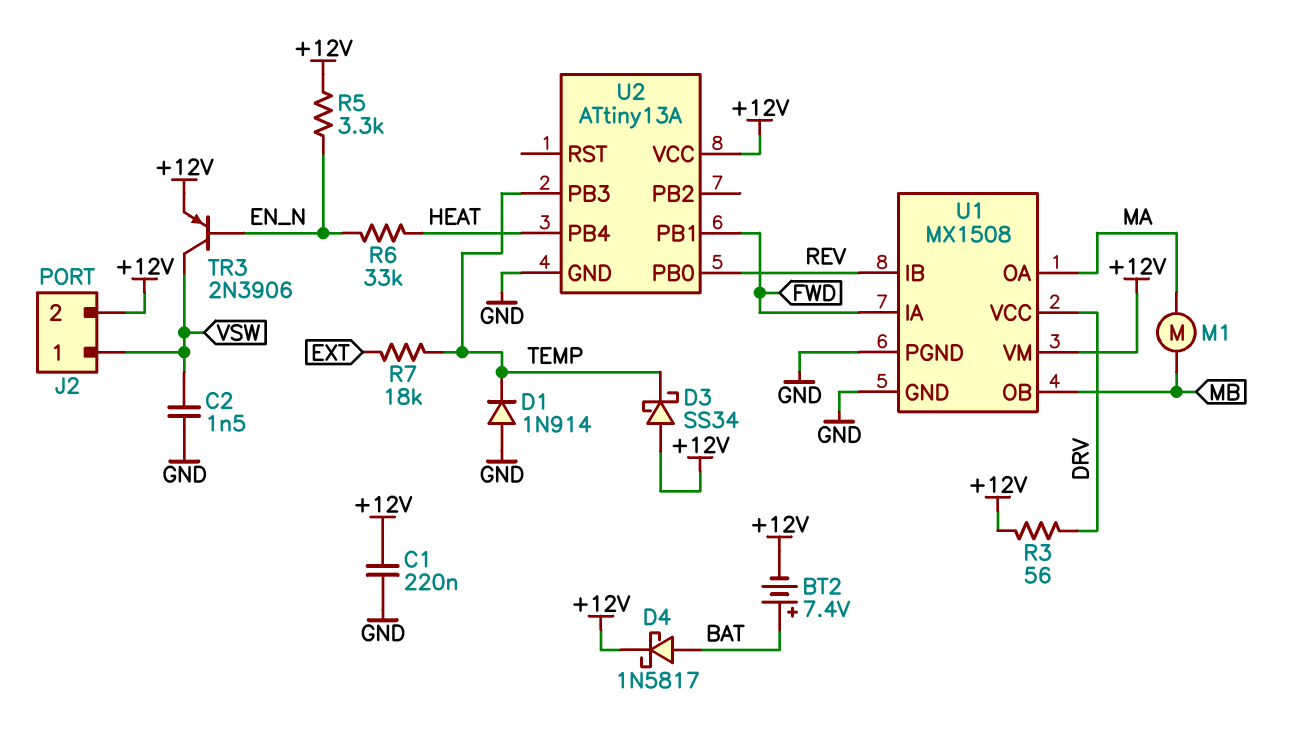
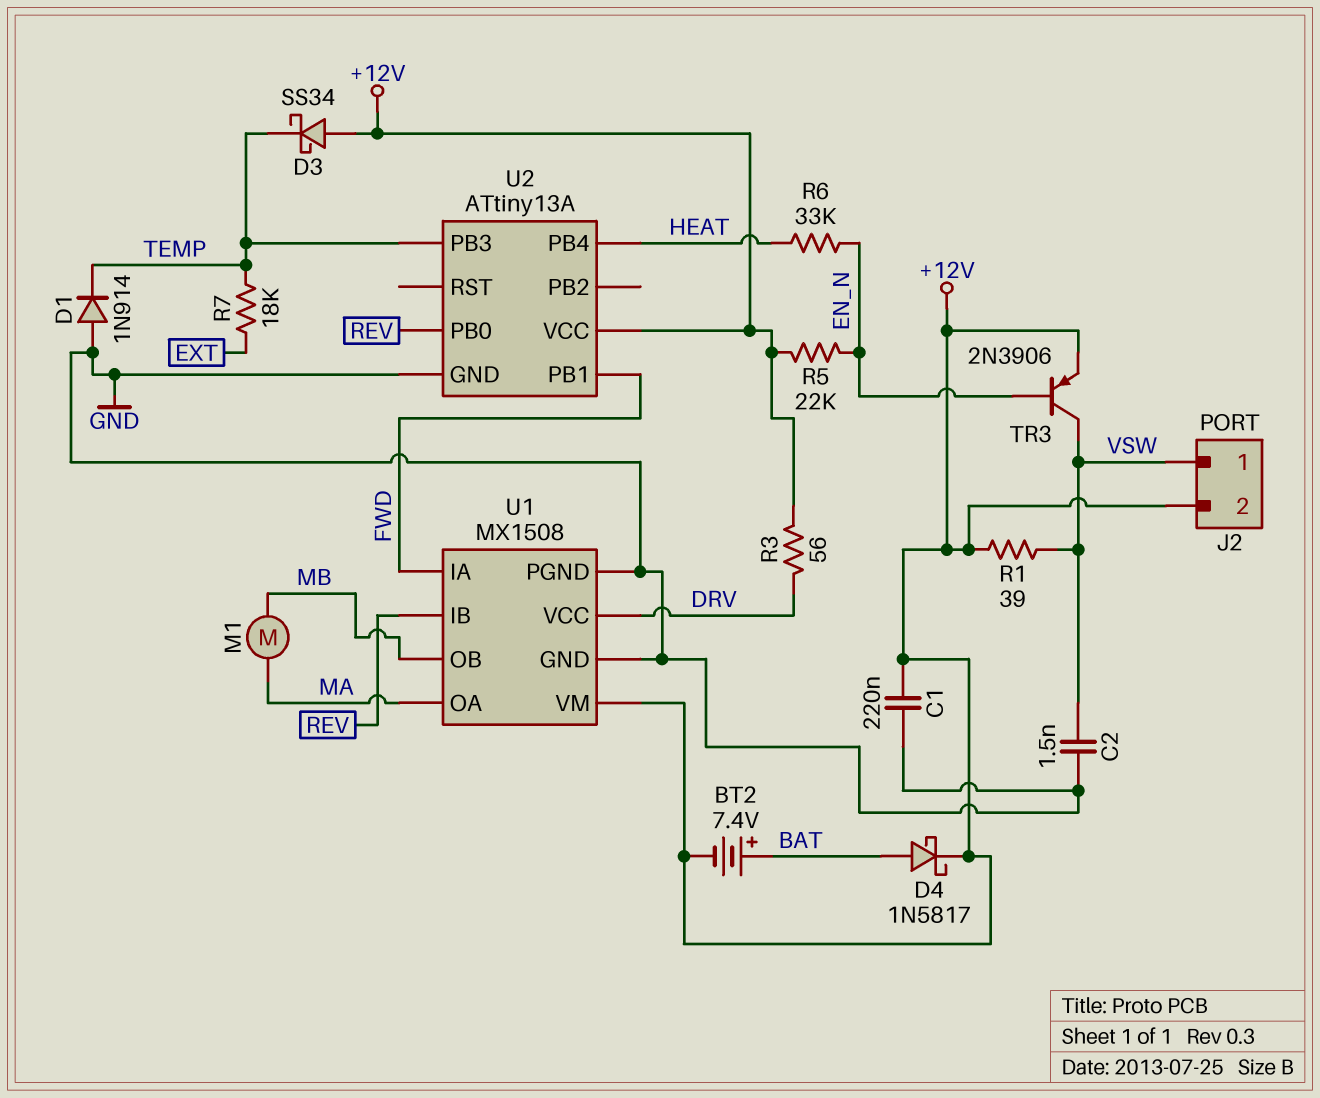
R1: none -> 39 (+12V, VSW)
R5: 3.3k (+12V, EN_N) -> 22k (+12V, EN_N)

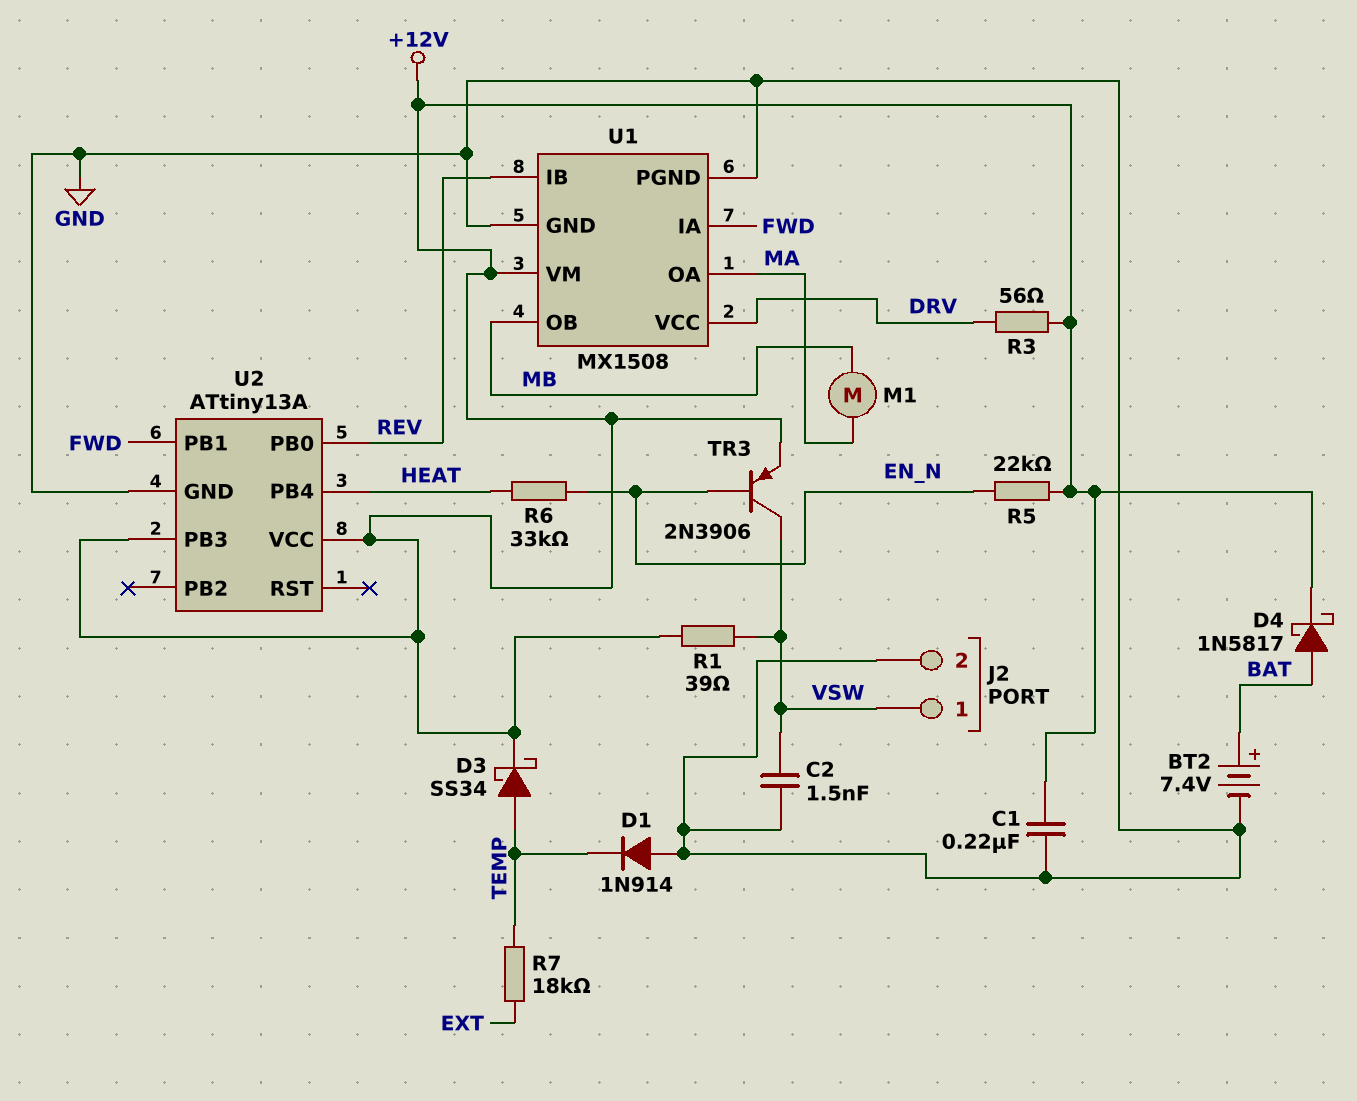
BT2: 7.4V (plus BAT, minus +12V) -> 7.4V (plus BAT, minus GND)
D3: schottky SS34 (A +12V, K TEMP) -> schottky SS34 (A TEMP, K +12V)
J2 pin 2: +12V -> GND
U2 pin PB3: TEMP -> +12V

